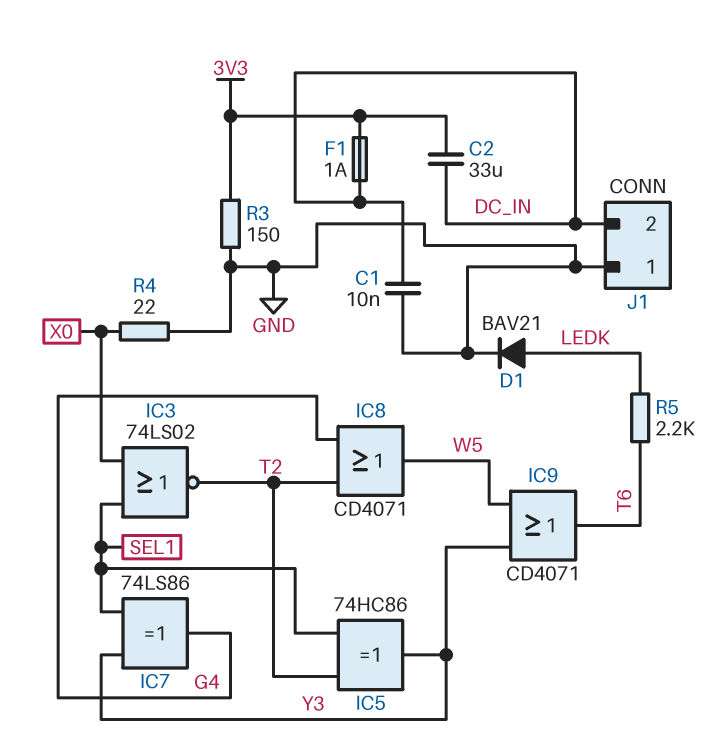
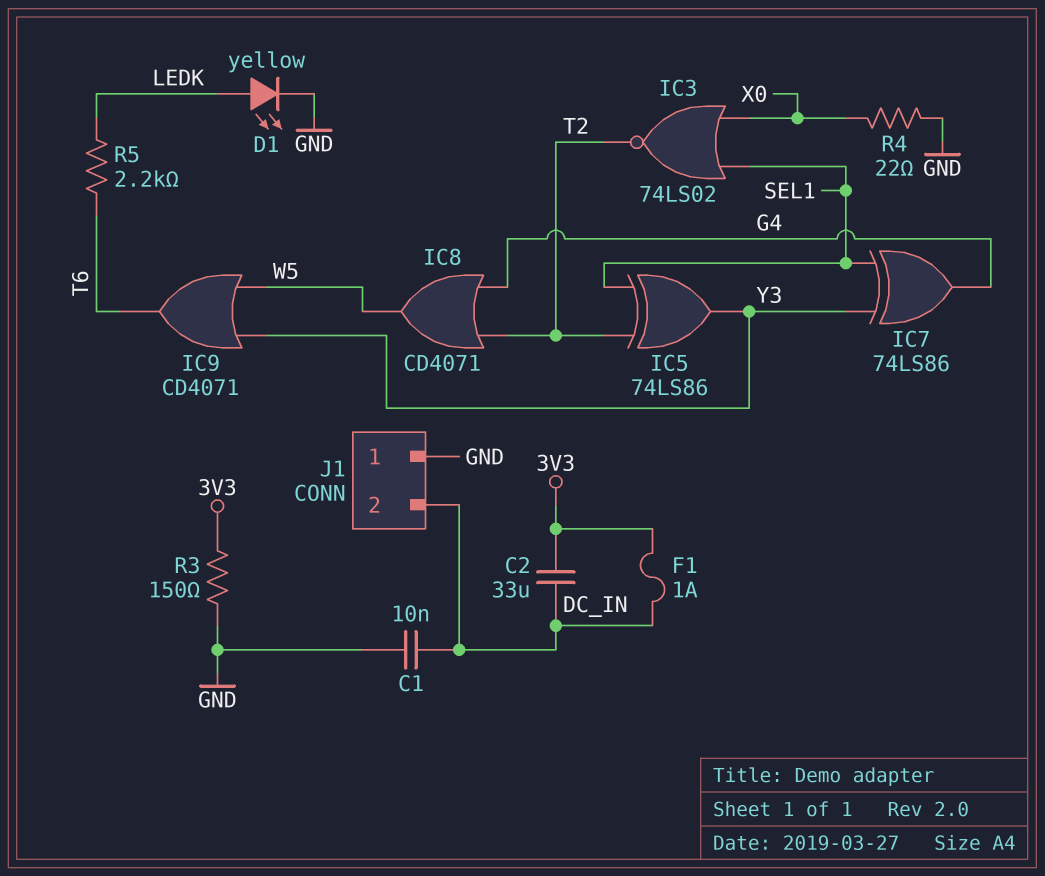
D1: diode BAV21 (A LEDK, K GND) -> LED yellow (A LEDK, K GND)
IC5: XOR 74HC86 (in SEL1, in T2, out Y3) -> XOR 74LS86 (in SEL1, in T2, out Y3)

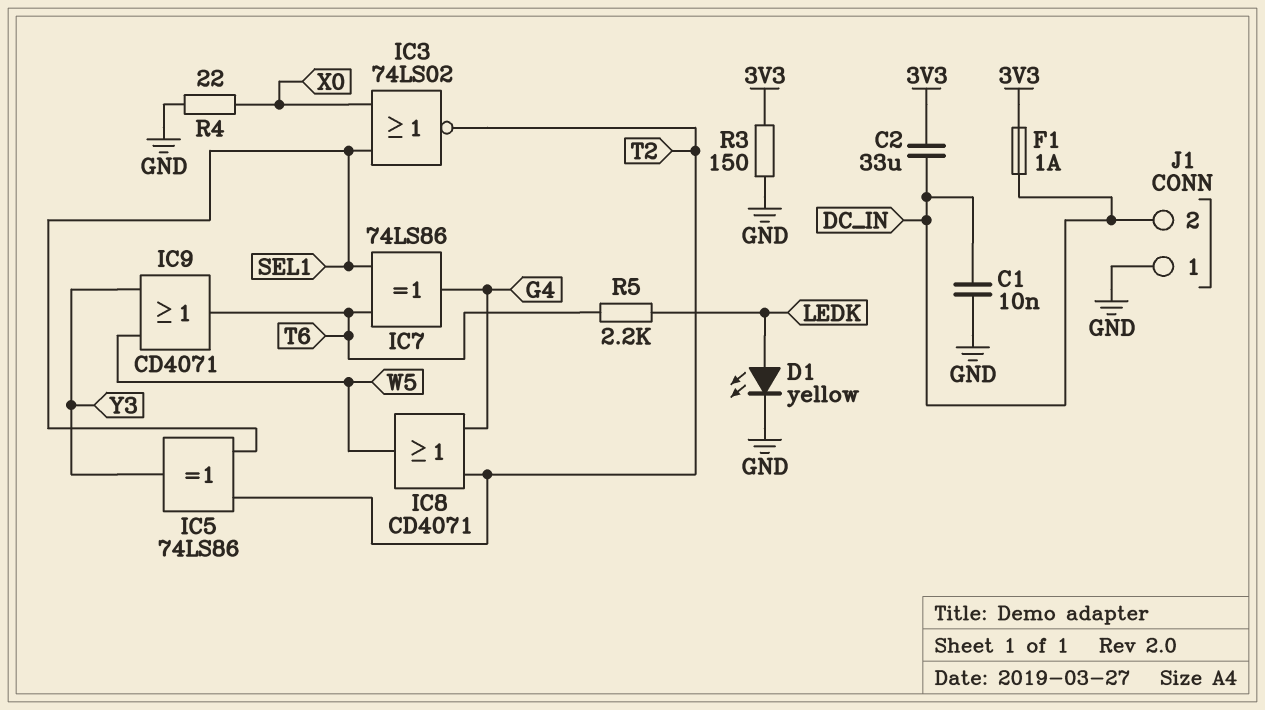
IC7: XOR 74LS86 (in SEL1, in Y3, out G4) -> XOR 74LS86 (in SEL1, in T6, out G4)

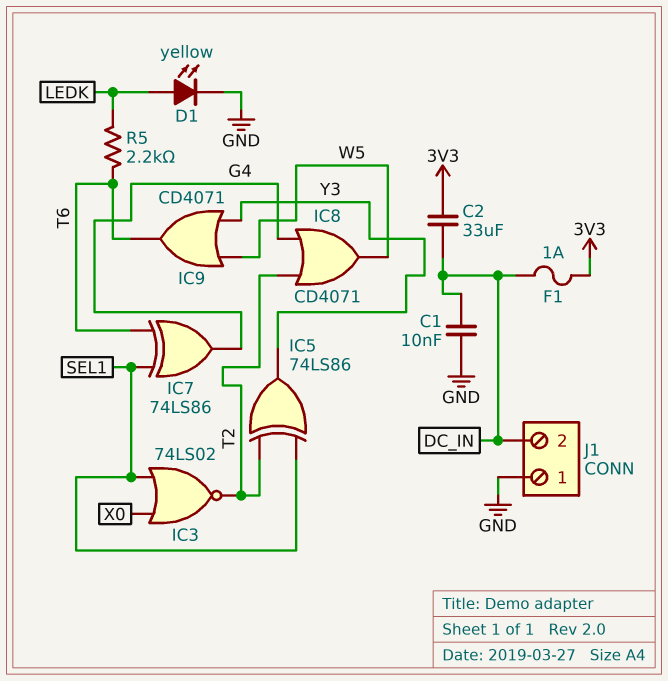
R3: 150 (3V3, GND) -> none
R4: 22 (GND, X0) -> none

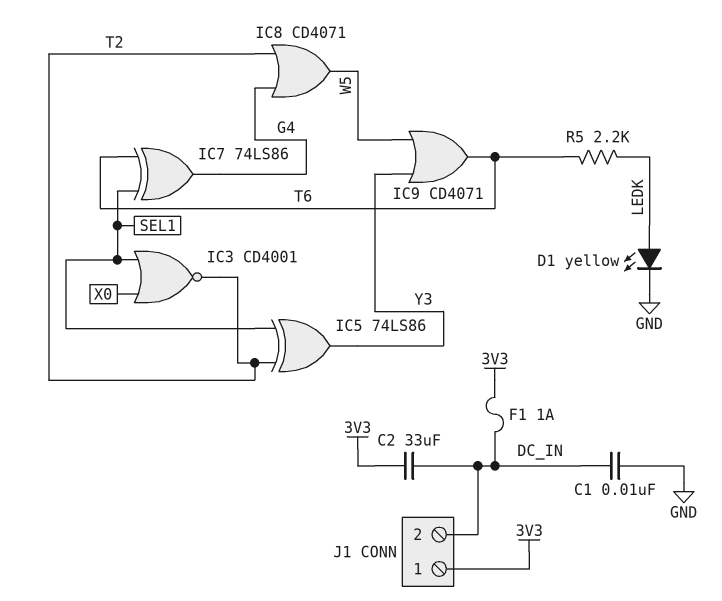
IC3: NOR 74LS02 (in SEL1, in X0, out T2) -> NOR CD4001 (in SEL1, in X0, out T2)
J1 pin 1: GND -> 3V3

